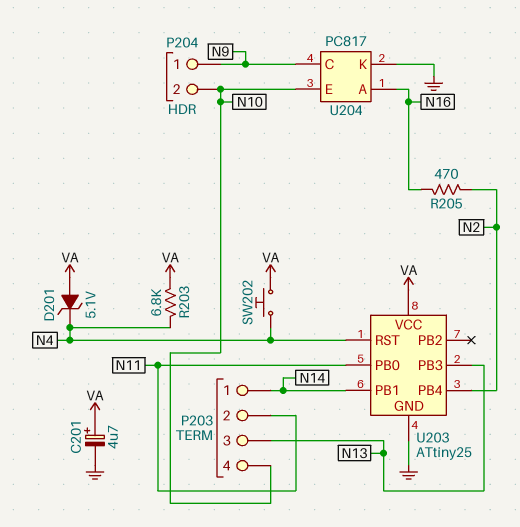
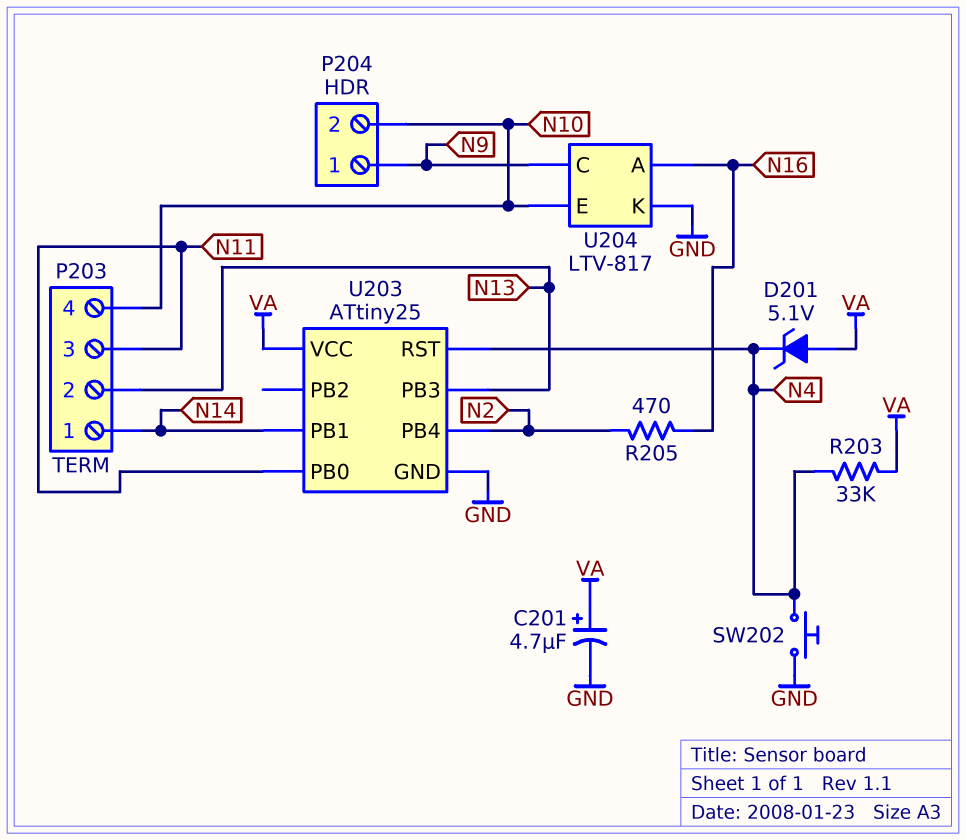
P203 pin 2: N11 -> N13
P203 pin 3: N13 -> N11
R203: 6.8k (N4, VA) -> 33k (N4, VA)
SW202: button (N4, VA) -> button (GND, N4)
U204: PC817 -> LTV-817

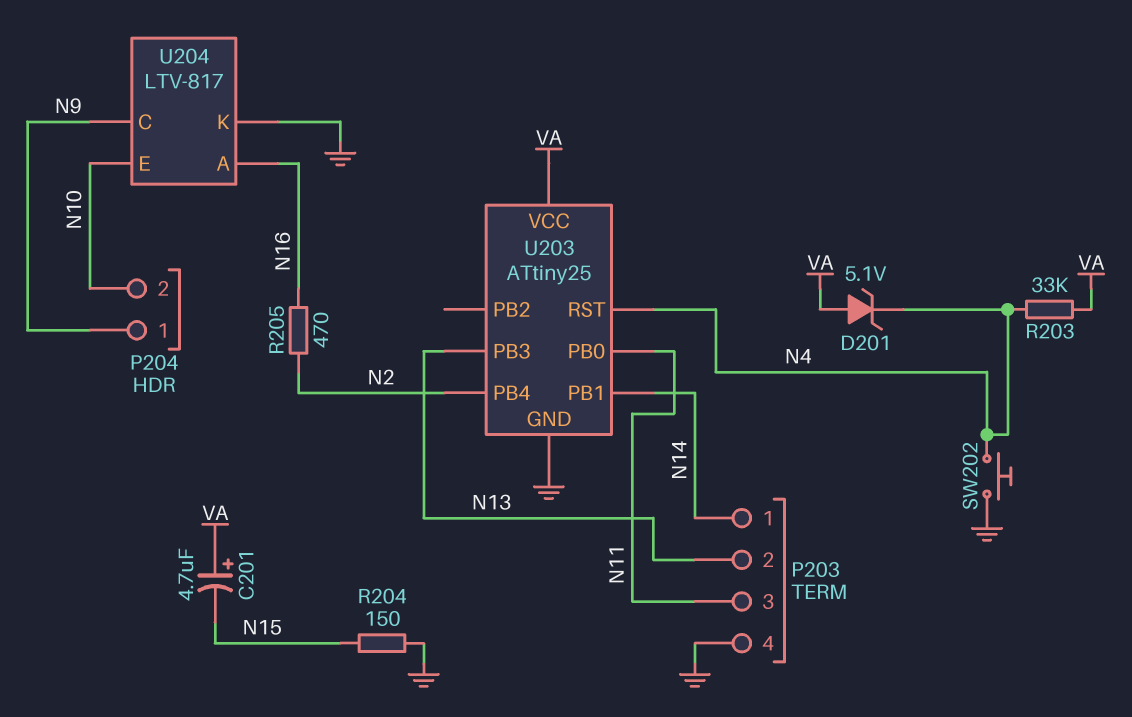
C201: 4.7uF (plus VA, minus GND) -> 4.7uF (plus VA, minus N15)
P203 pin 4: N10 -> GND
R204: none -> 150 (GND, N15)

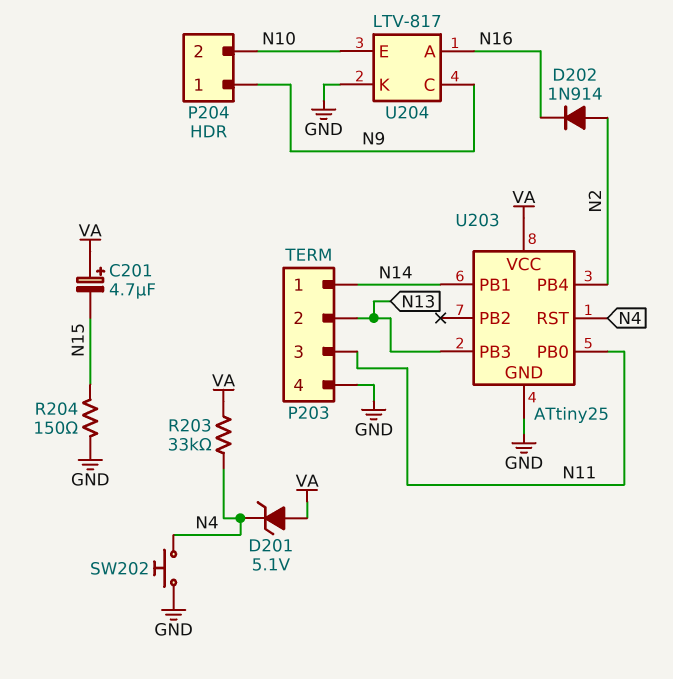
D202: none -> diode 1N914 (A N2, K N16)
R205: 470 (N2, N16) -> none

